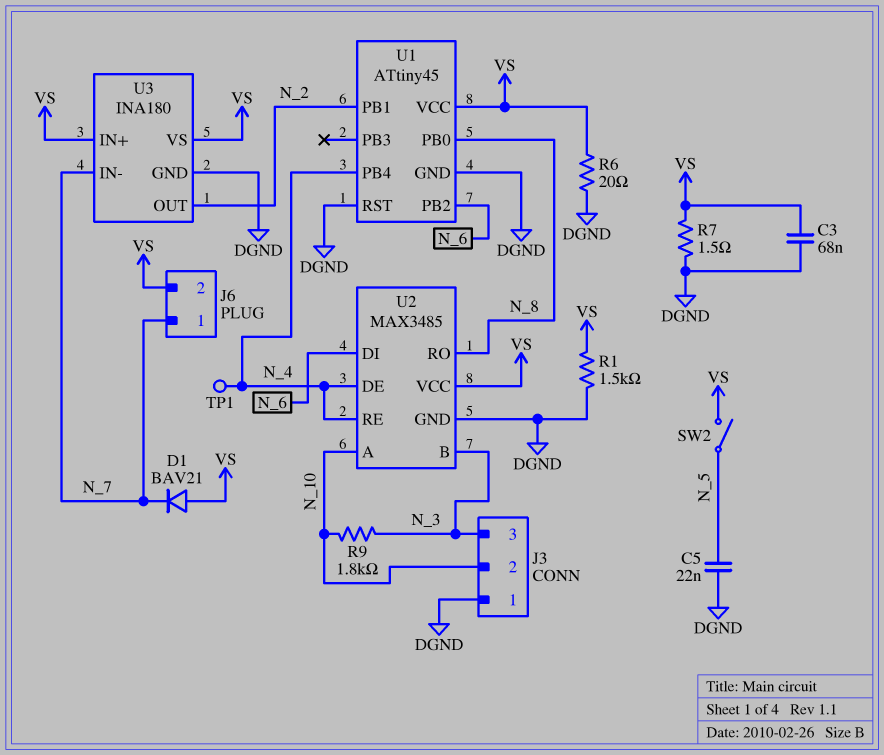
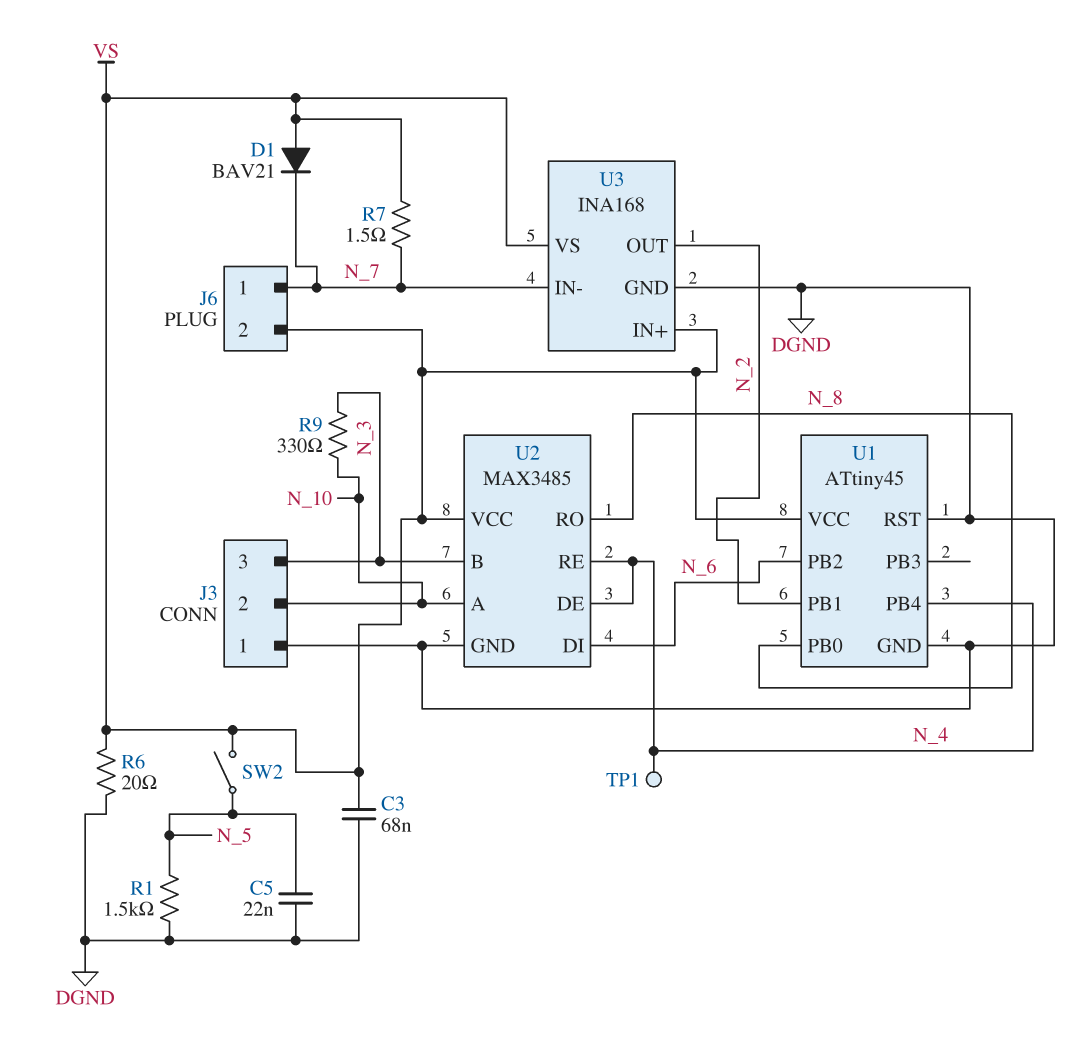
R1: 1.5k (DGND, VS) -> 1.5k (DGND, N_5)
R7: 1.5 (DGND, VS) -> 1.5 (N_7, VS)
R9: 1.8k (N_3, N_10) -> 330 (N_3, N_10)
U3: INA180 -> INA168

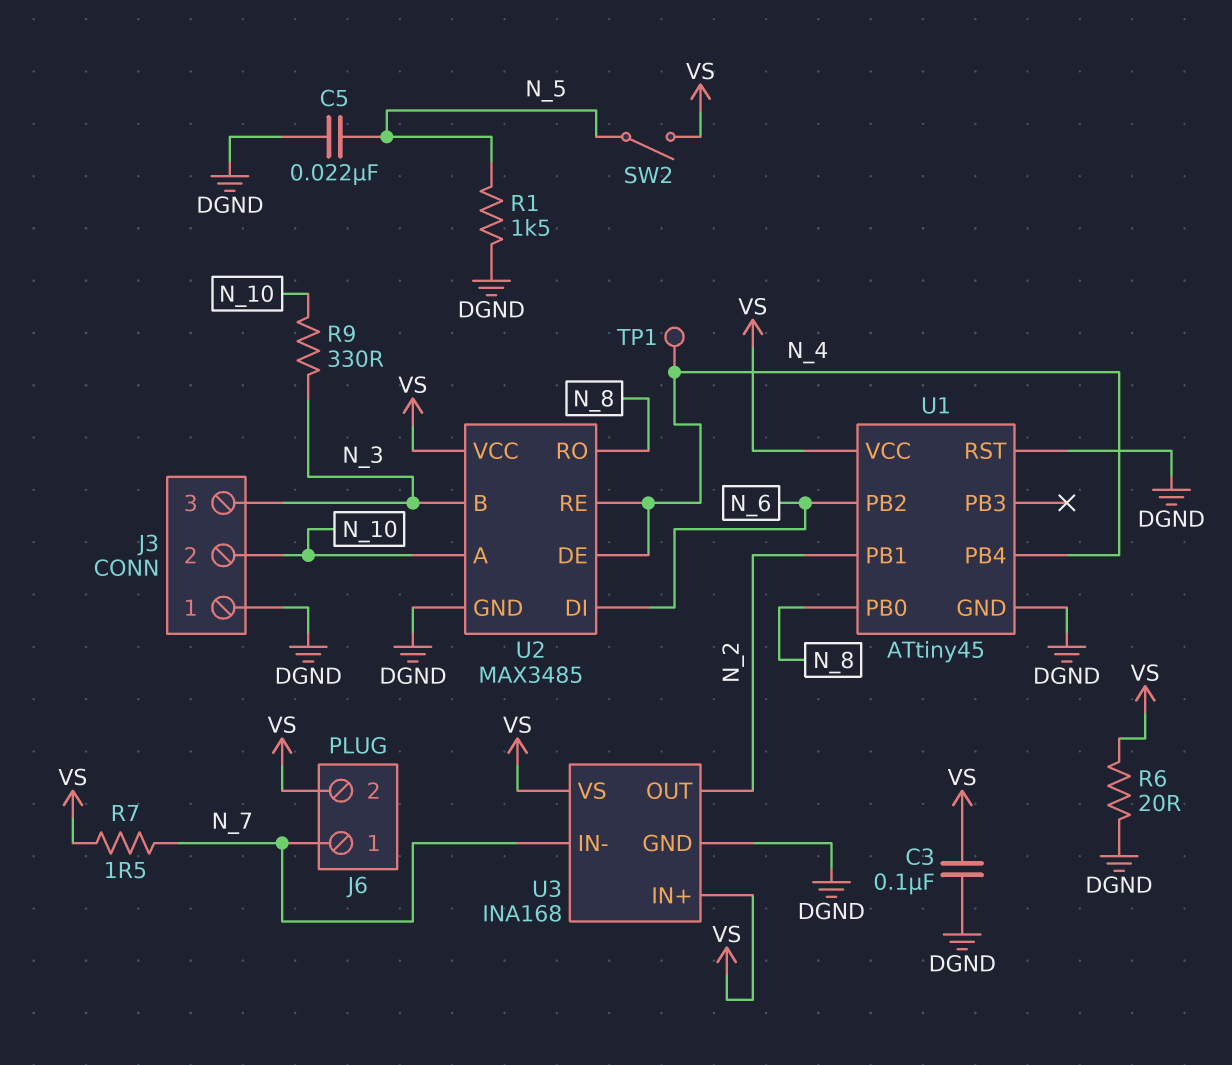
C3: 68nF (DGND, VS) -> 100nF (DGND, VS)
D1: diode BAV21 (A VS, K N_7) -> none

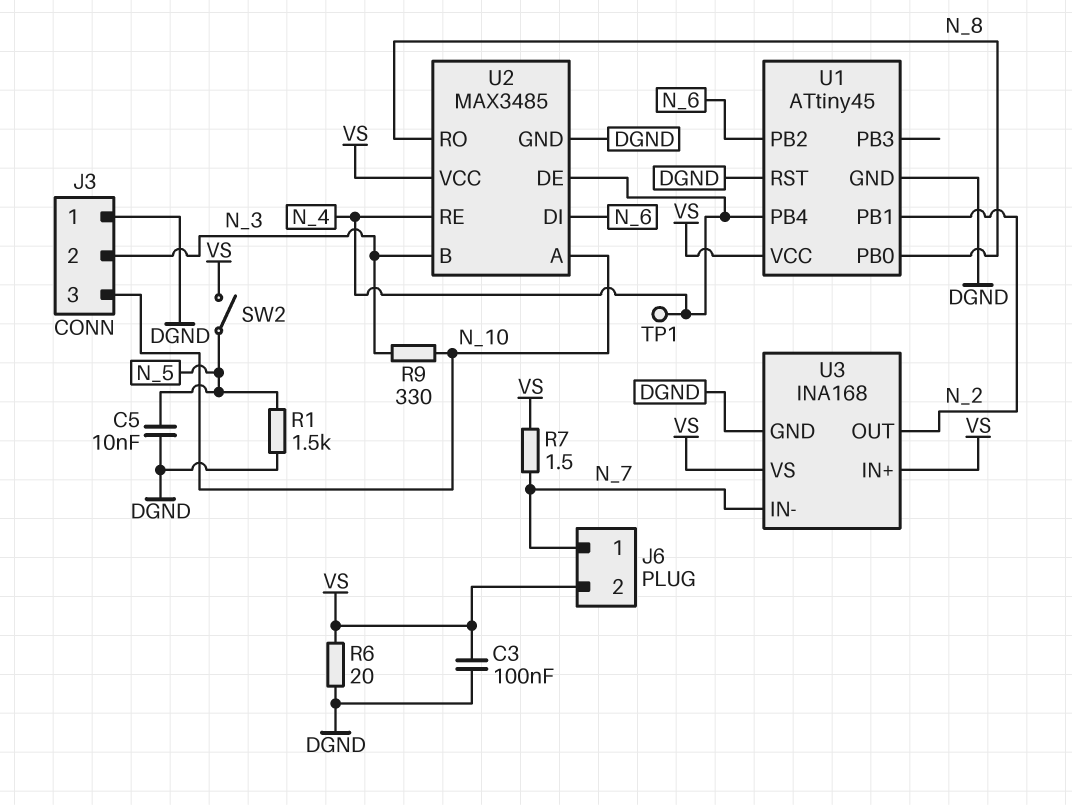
C5: 22nF (DGND, N_5) -> 10nF (DGND, N_5)
J3 pin 2: N_10 -> N_3
J3 pin 3: N_3 -> N_10

